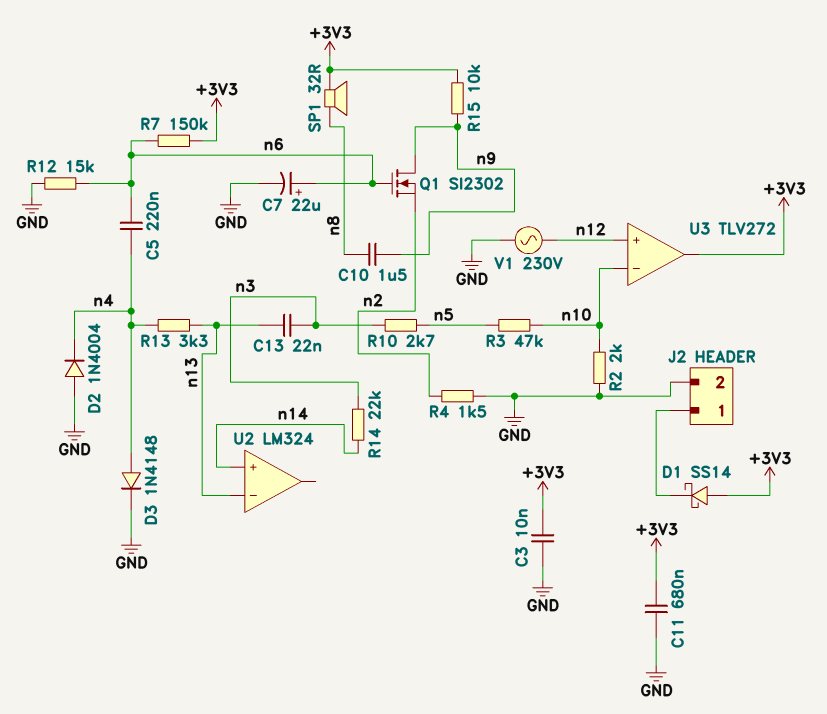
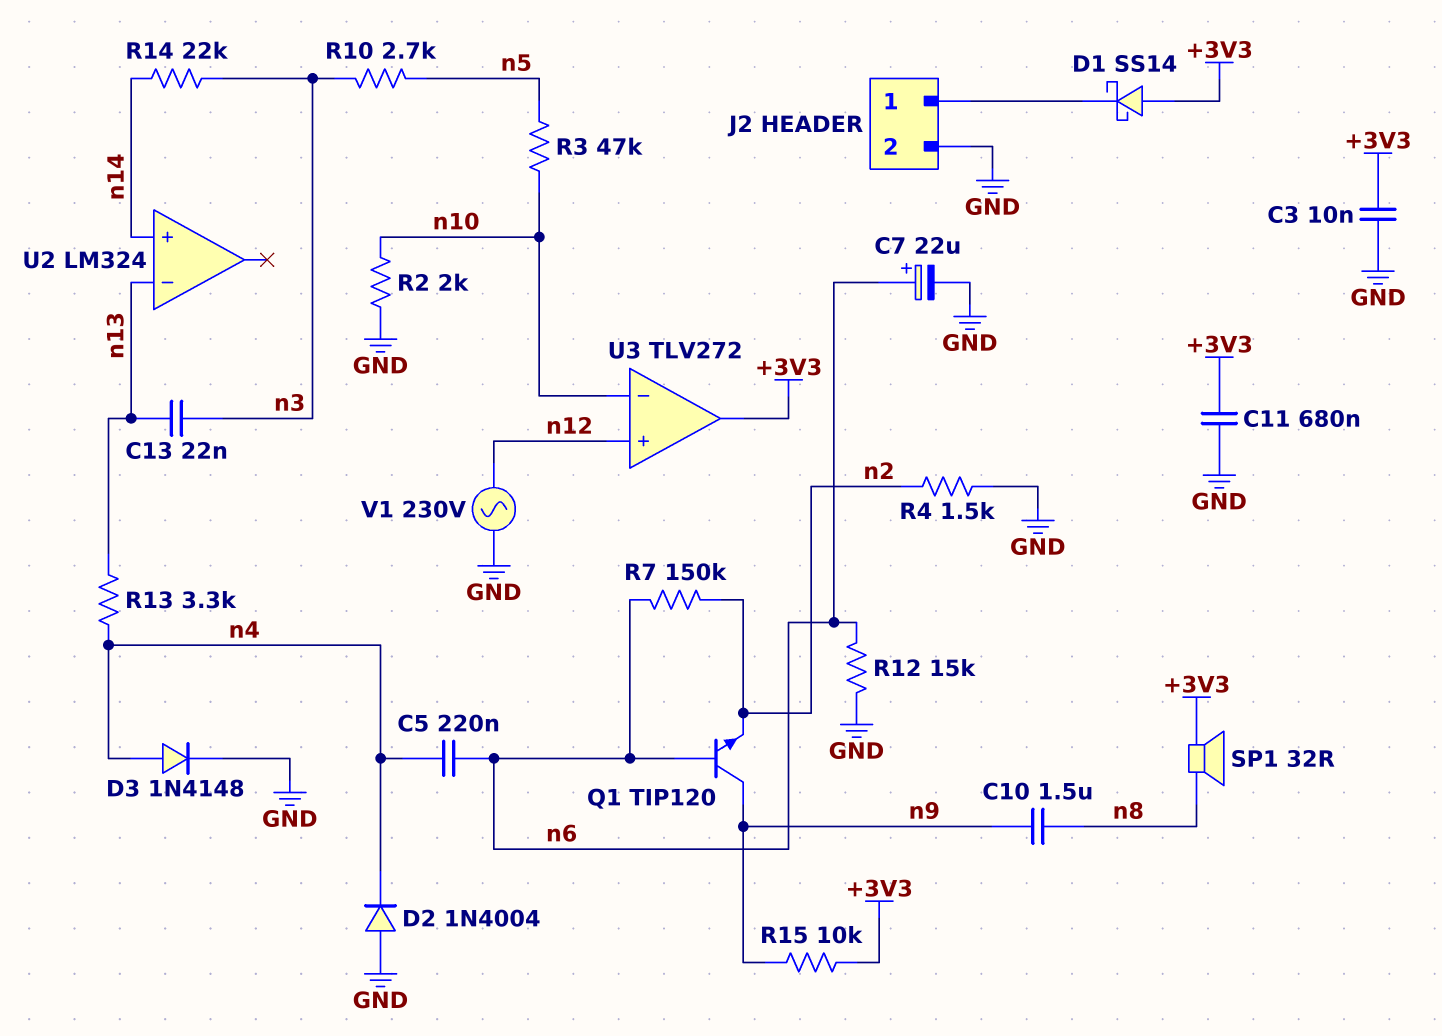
Q1: NMOS SI2302 (G n6, D n9, S n2) -> NPN TIP120 (B n6, C n9, E n2)
R7: 150k (+3V3, n6) -> 150k (n2, n6)

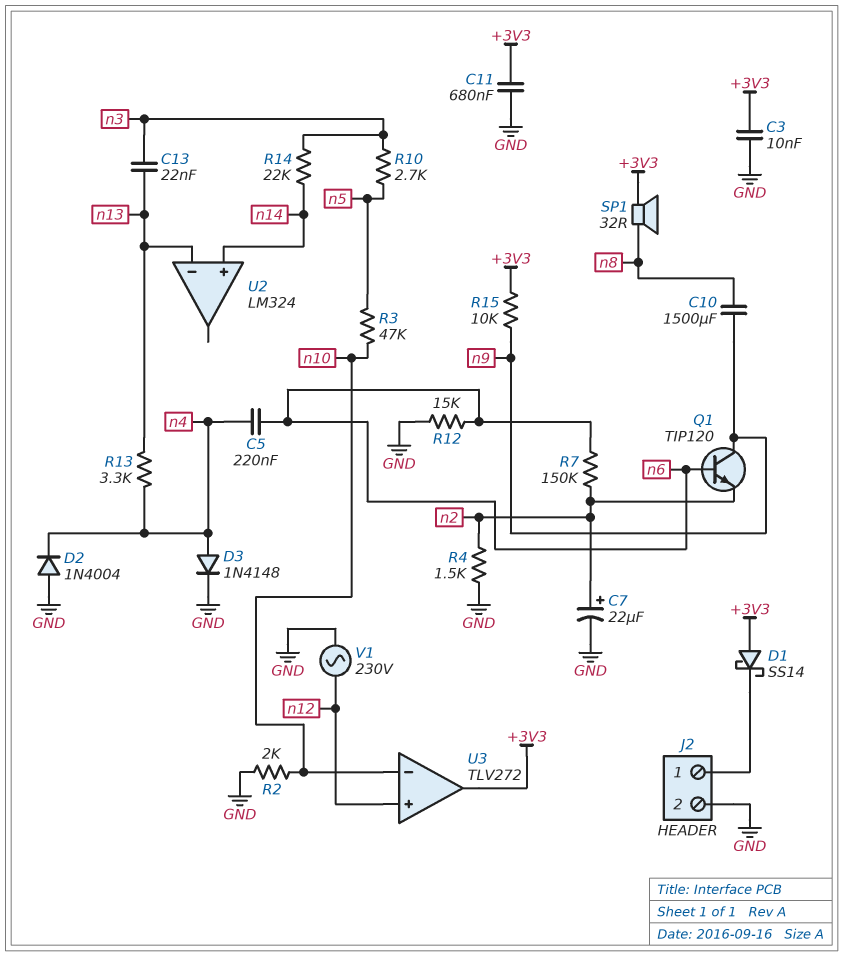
C7: 22uF (plus n6, minus GND) -> 22uF (plus n2, minus GND)
C10: 1.5uF (n8, n9) -> 1500uF (n8, n9)

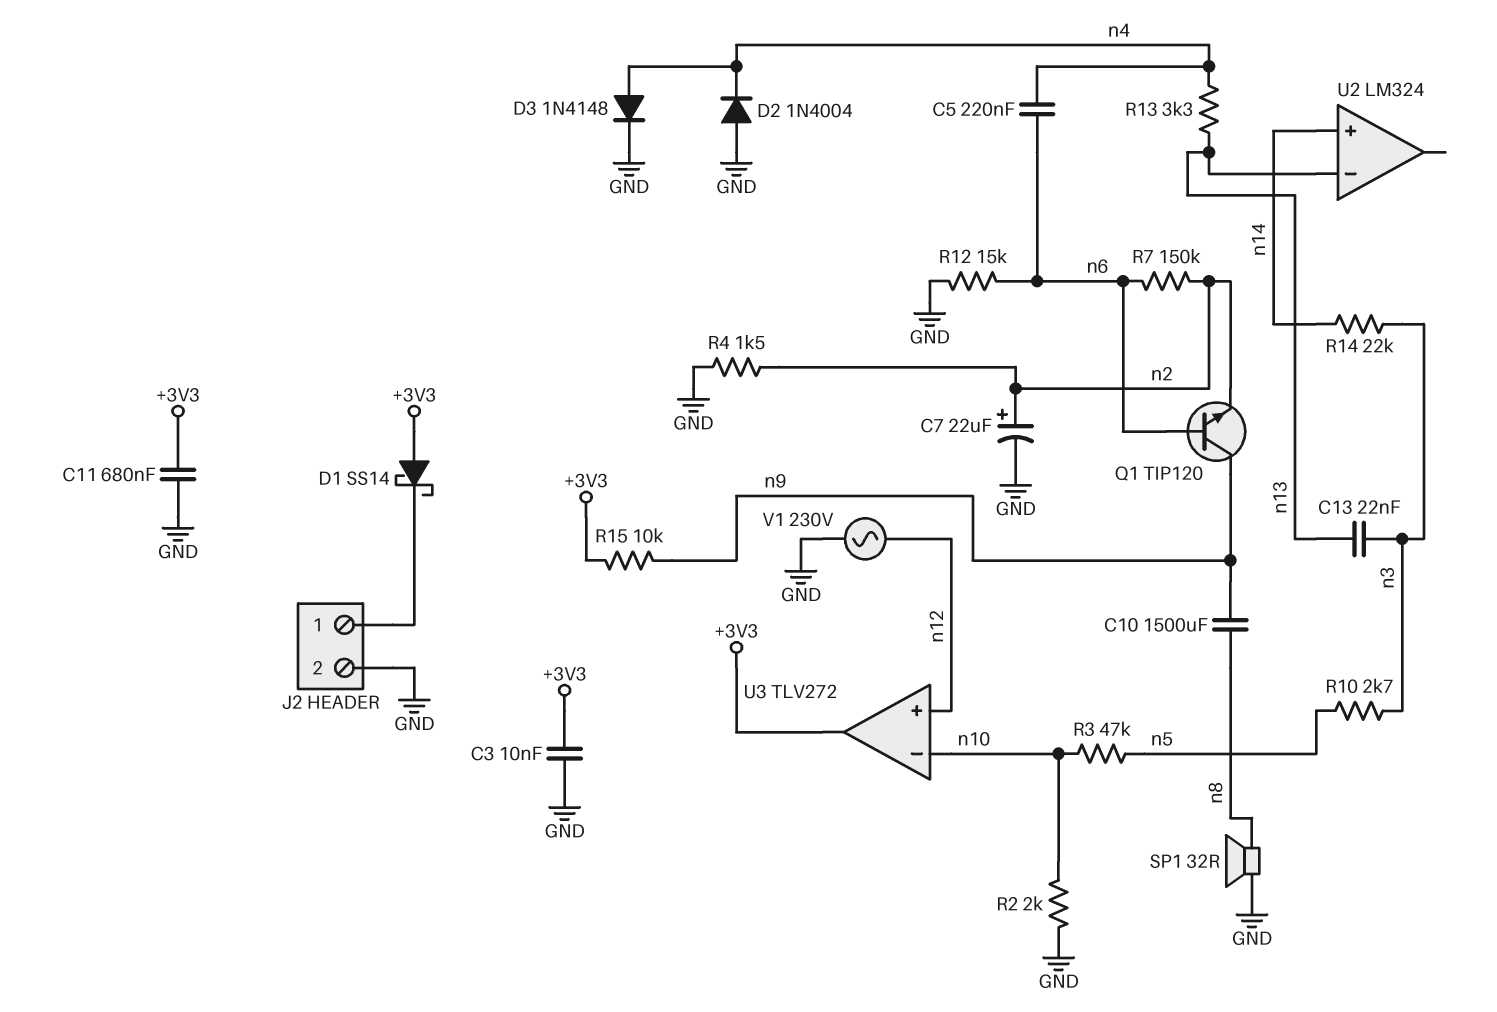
SP1: speaker 32R (+3V3, n8) -> speaker 32R (GND, n8)

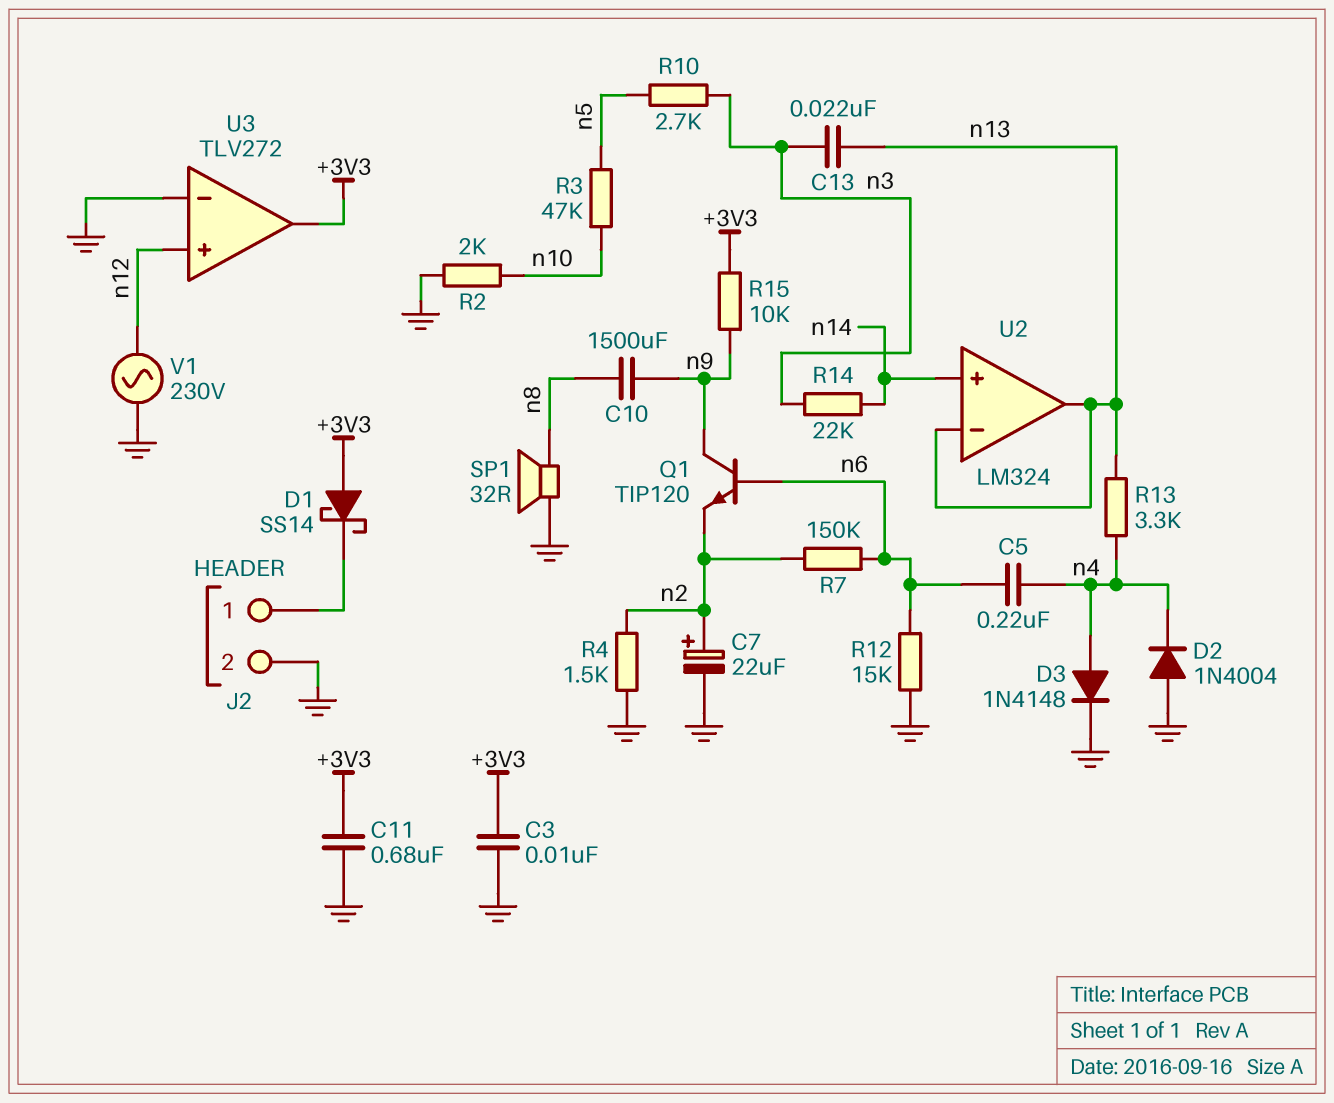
U2 pin out: none -> n13
U3 pin in-: n10 -> GND

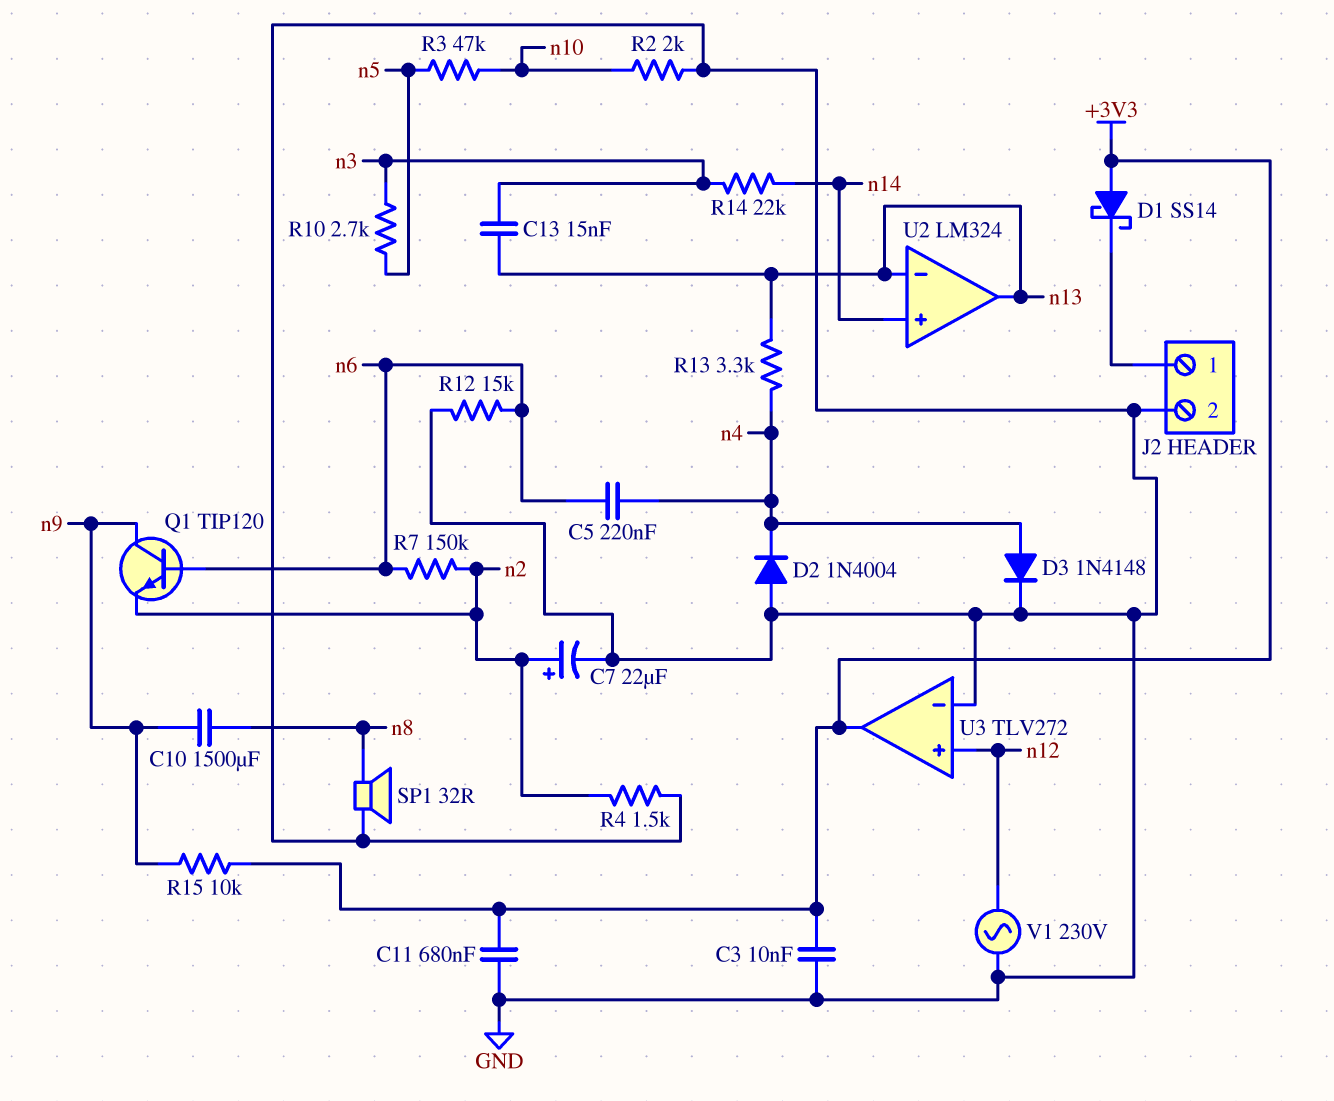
C13: 22nF (n3, n13) -> 15nF (n3, n13)

